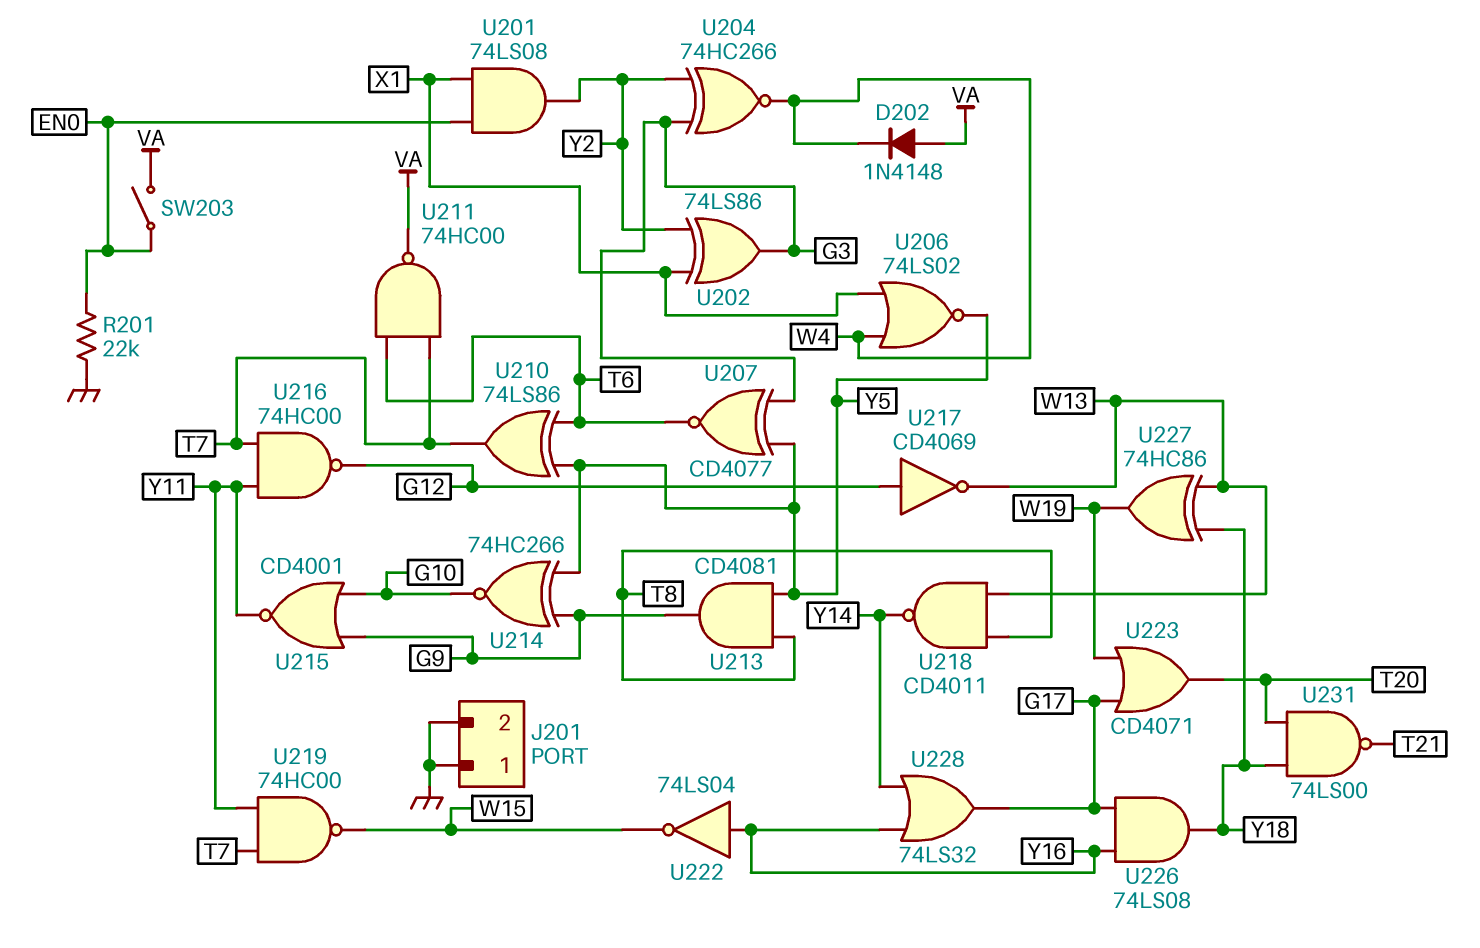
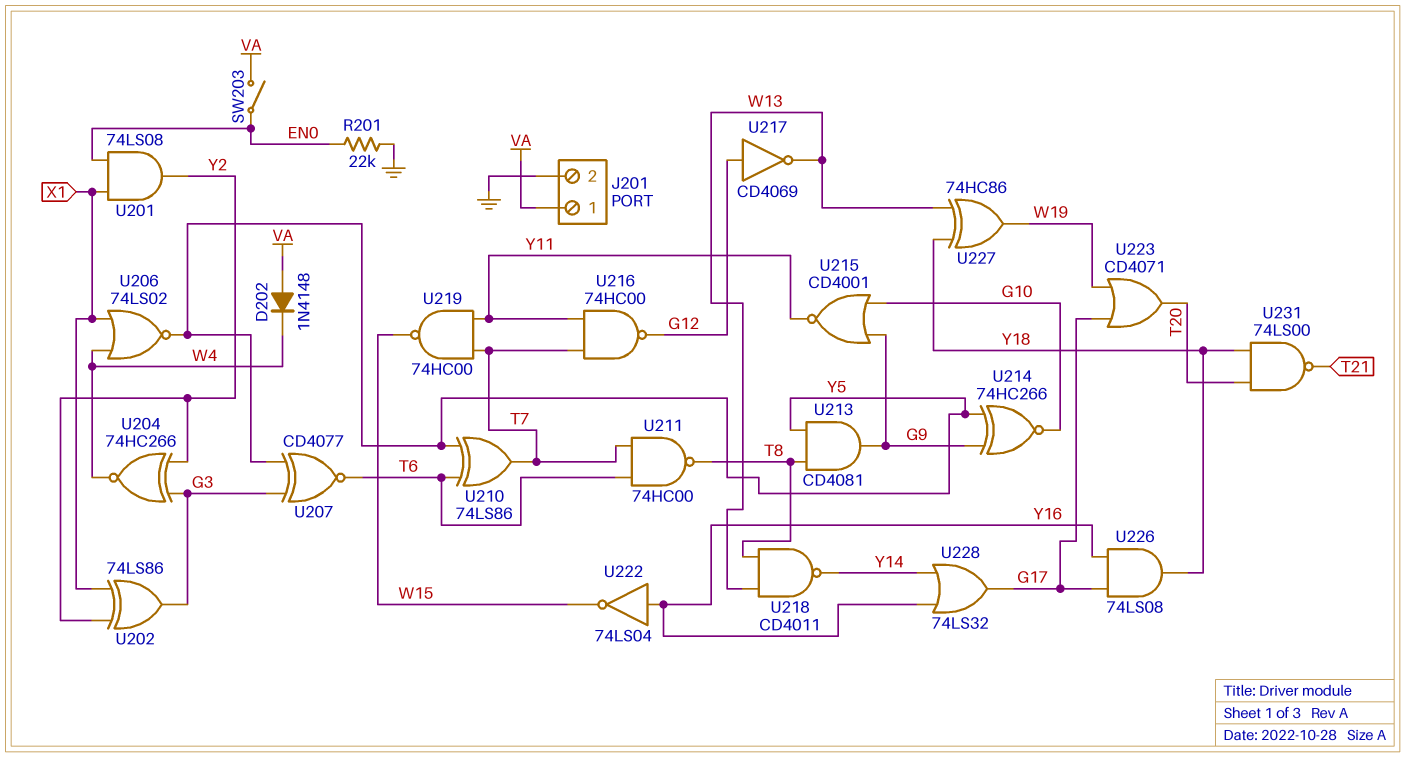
J201 pin 1: GND -> VA
U211: NAND 74HC00 (in T6, in T7, out VA) -> NAND 74HC00 (in T6, in T7, out T8)

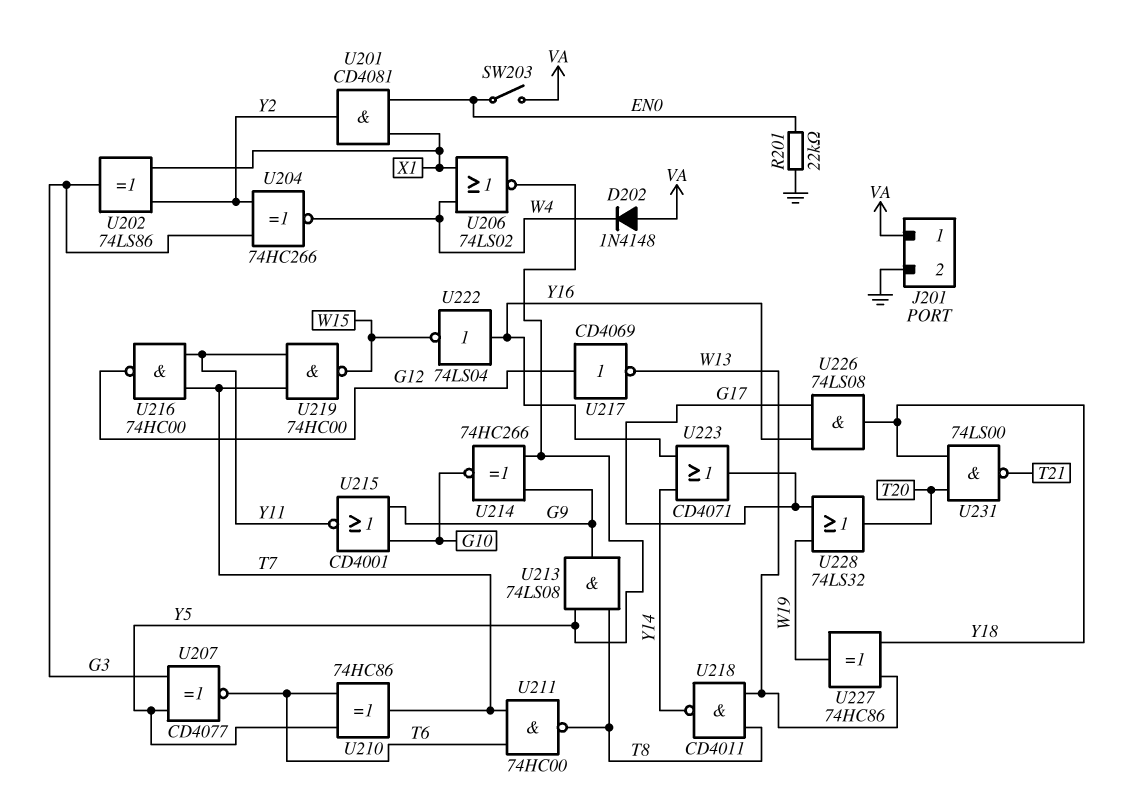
U201: AND 74LS08 (in EN0, in X1, out Y2) -> AND CD4081 (in EN0, in X1, out Y2)
U210: XOR 74LS86 (in T6, in Y5, out T7) -> XOR 74HC86 (in T6, in Y5, out T7)
U213: AND CD4081 (in T8, in Y5, out G9) -> AND 74LS08 (in T8, in Y5, out G9)
U223: OR CD4071 (in G17, in W19, out T20) -> OR CD4071 (in Y14, in Y16, out G17)
U228: OR 74LS32 (in Y14, in Y16, out G17) -> OR 74LS32 (in G17, in W19, out T20)

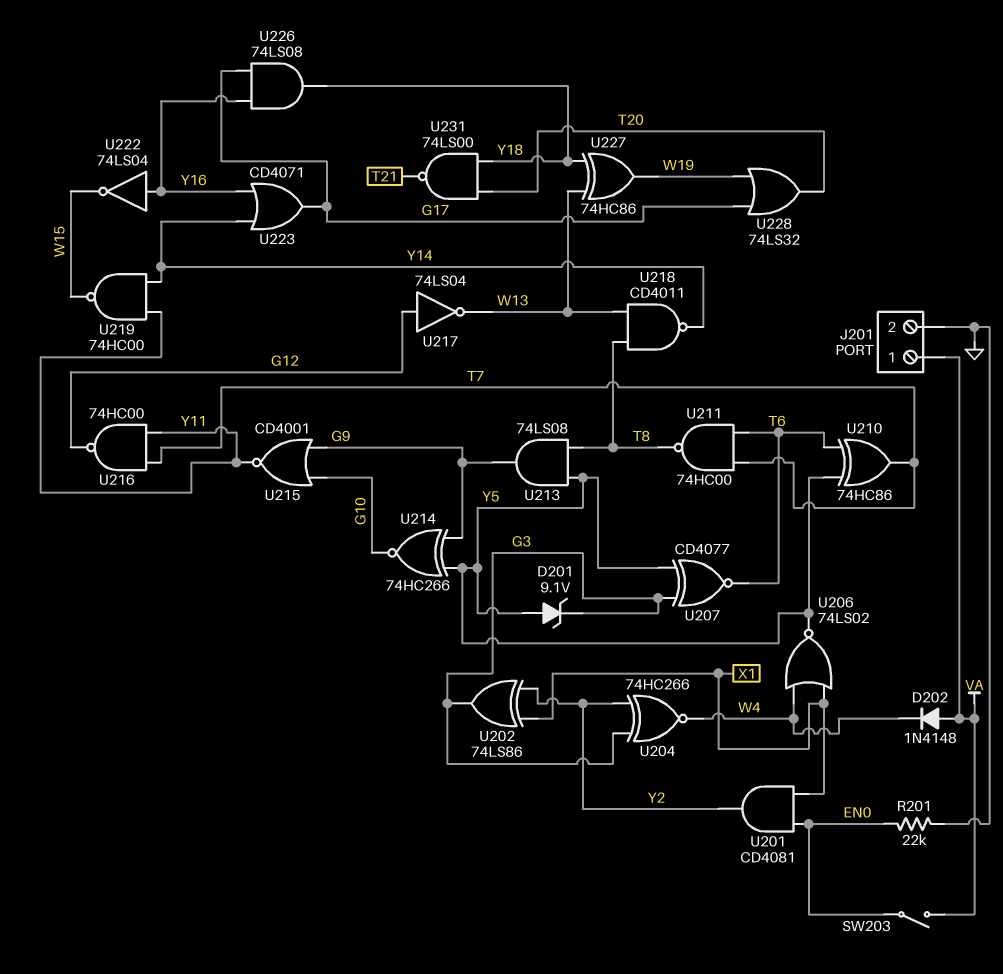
D201: none -> zener 9.1V (A Y5, K G3)
U217: NOT CD4069 (in G12, out W13) -> NOT 74LS04 (in G12, out W13)
U219: NAND 74HC00 (in T7, in Y11, out W15) -> NAND 74HC00 (in Y11, in Y14, out W15)

